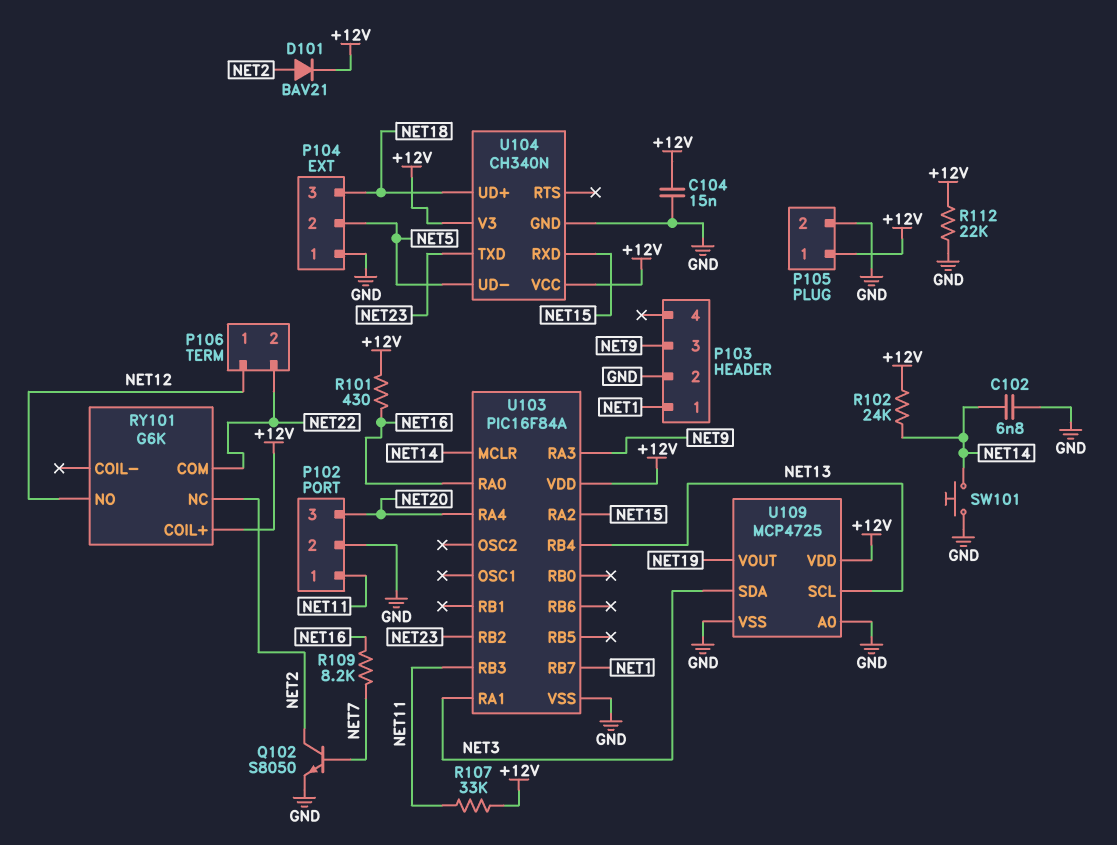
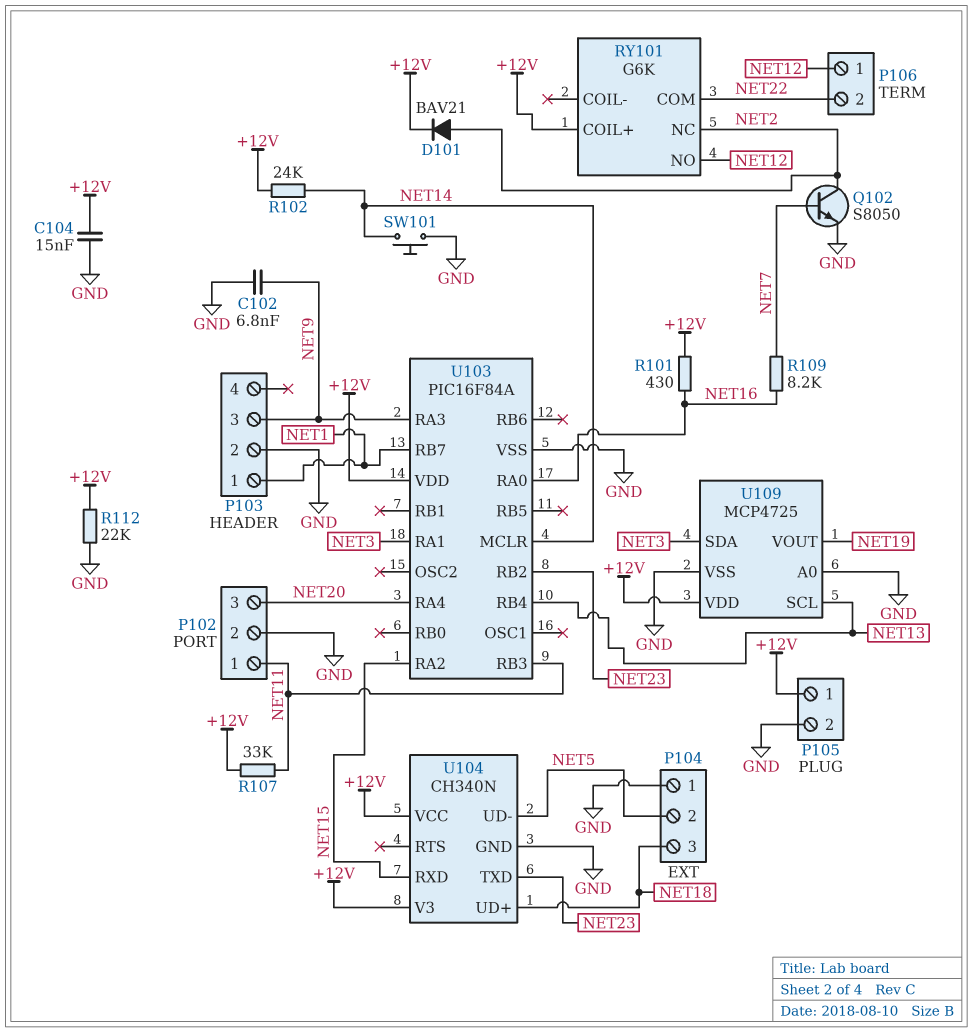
C102: 6.8nF (GND, NET14) -> 6.8nF (GND, NET9)

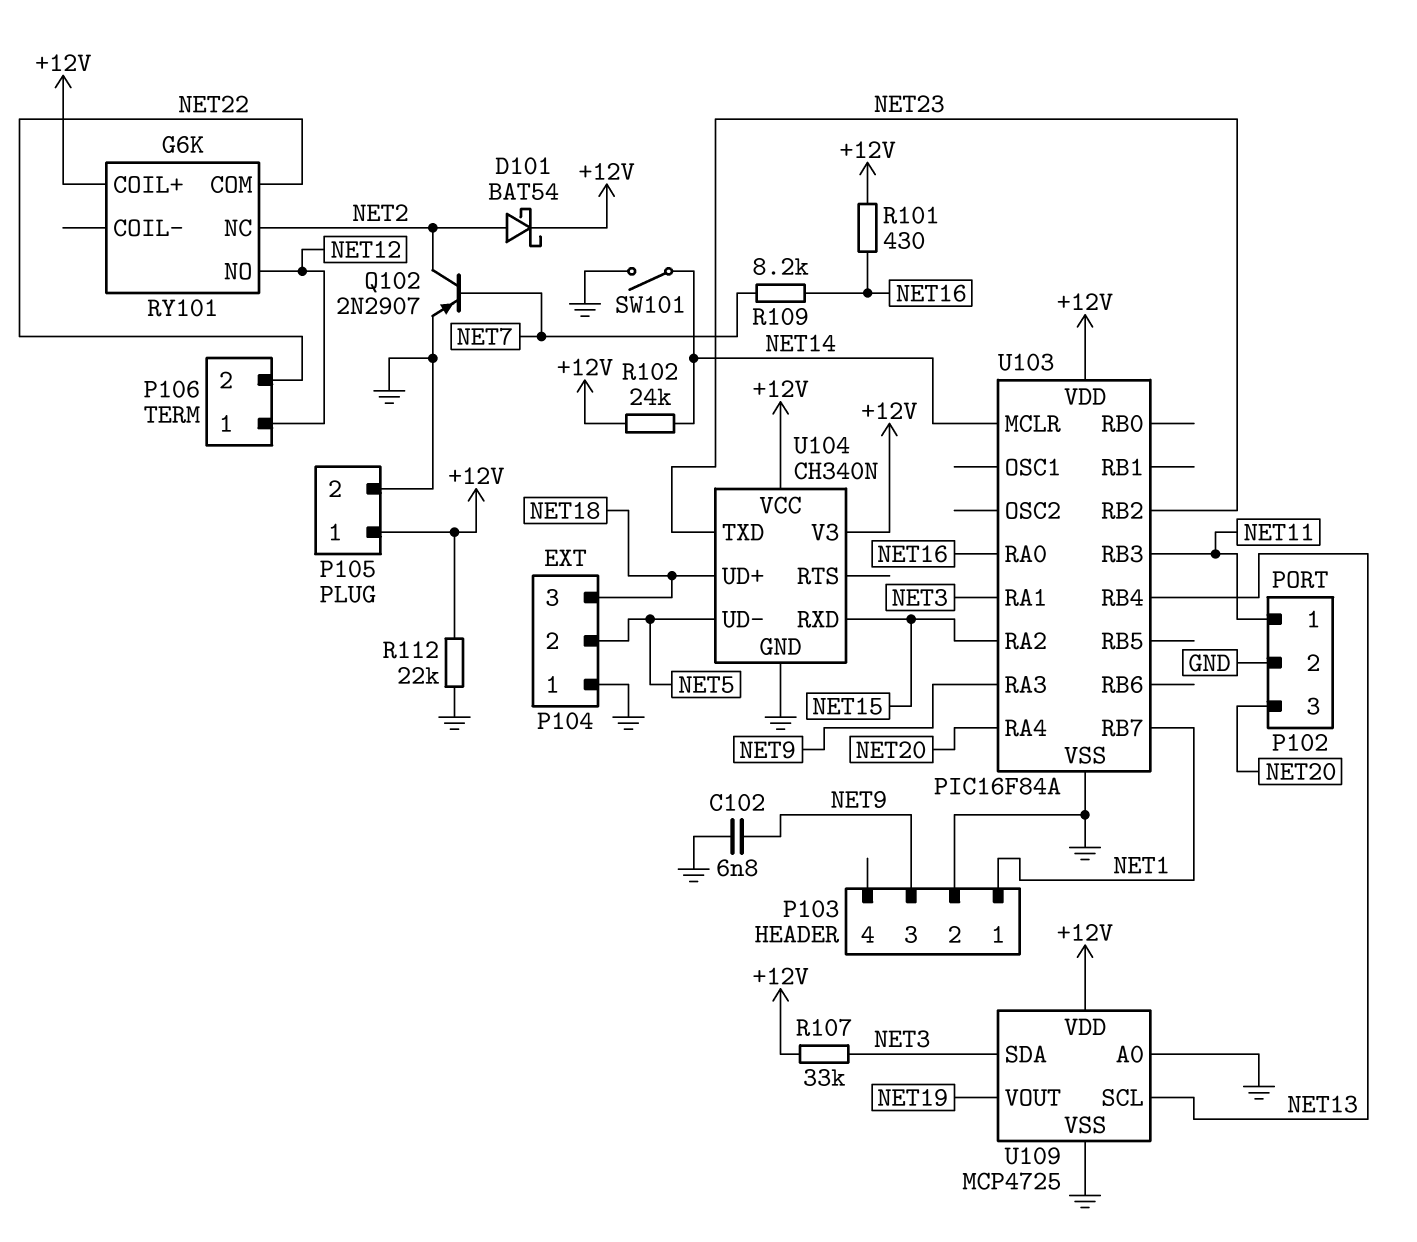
C104: 15nF (+12V, GND) -> none
D101: diode BAV21 (A NET2, K +12V) -> schottky BAT54 (A NET2, K +12V)
Q102: NPN S8050 (B NET7, C NET2, E GND) -> PNP 2N2907 (B NET7, C NET2, E GND)
R107: 33k (+12V, NET11) -> 33k (+12V, NET3)
SW101: button (GND, NET14) -> switch (GND, NET14)

